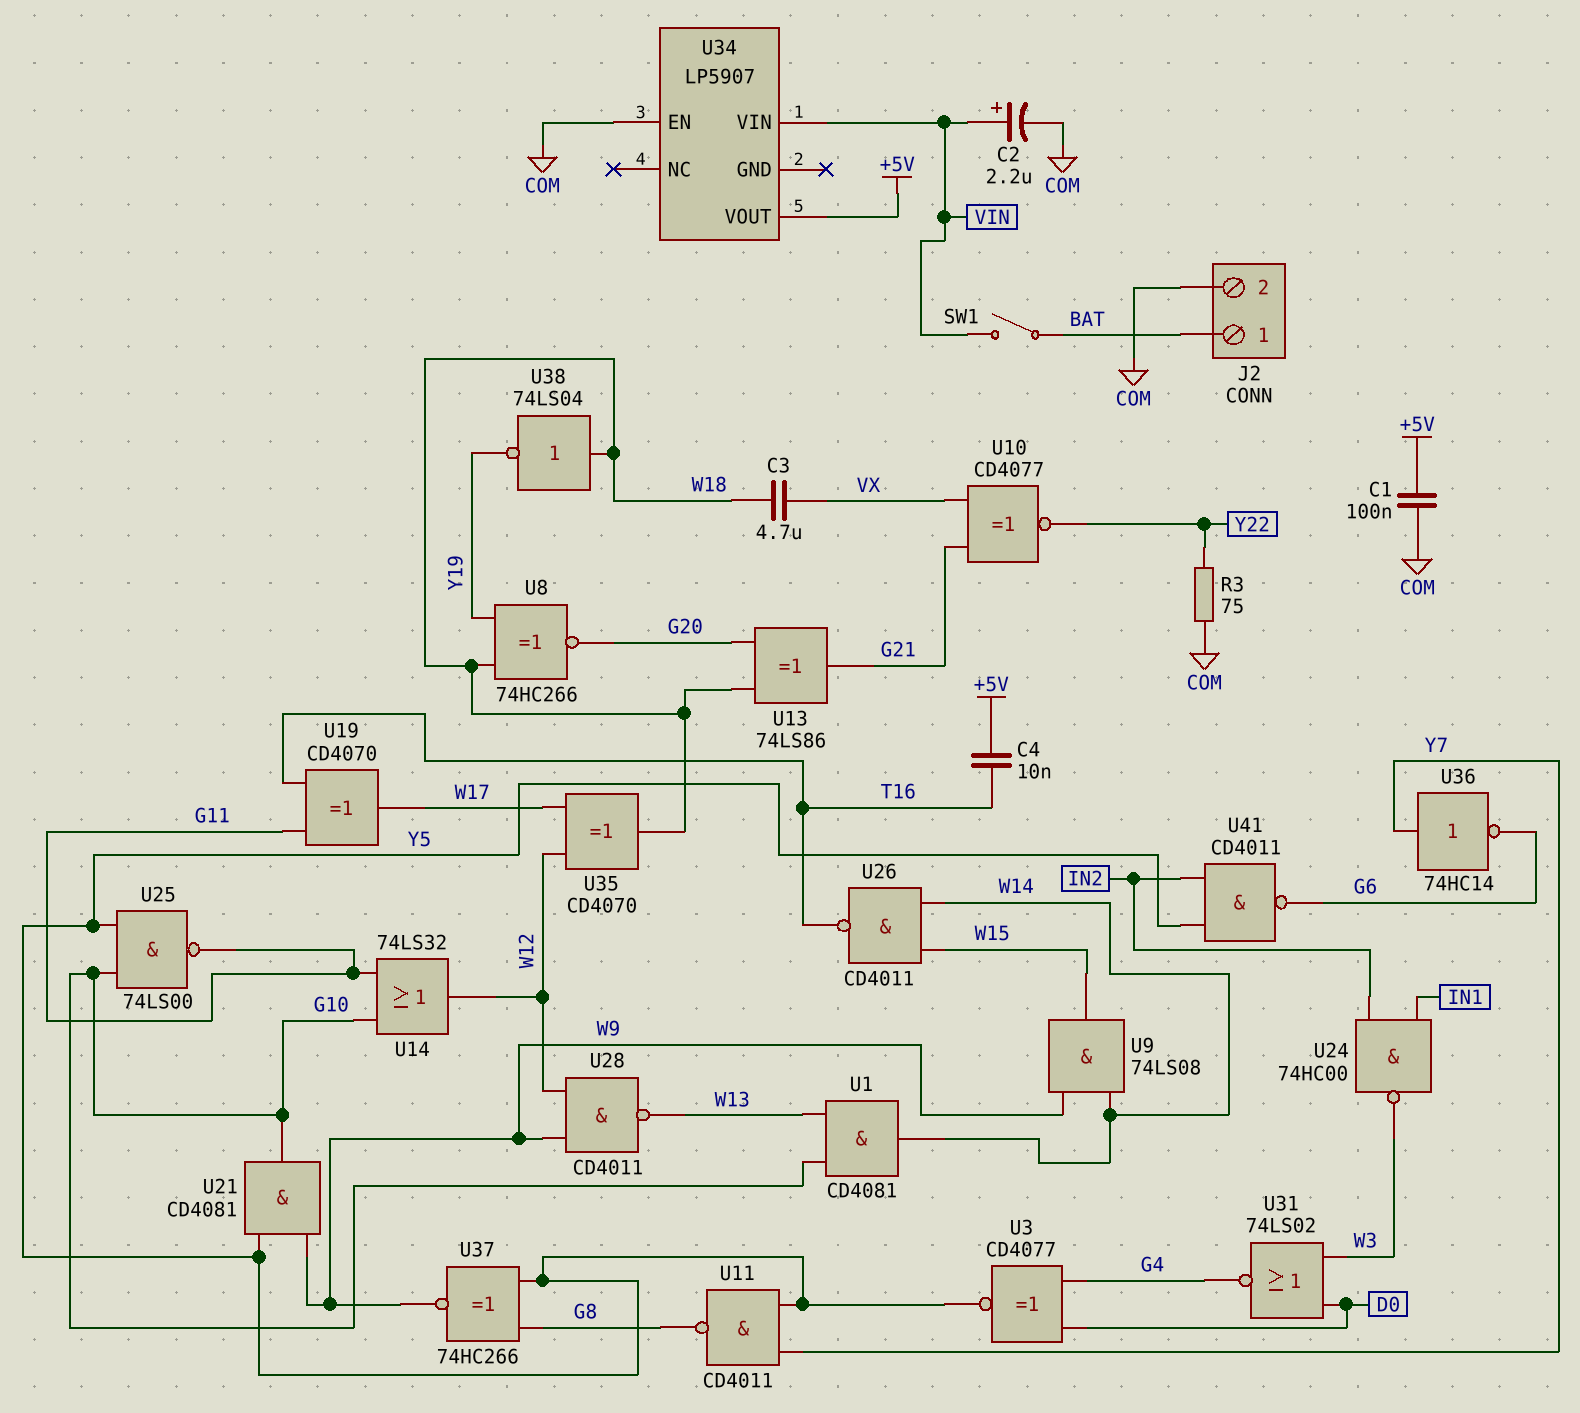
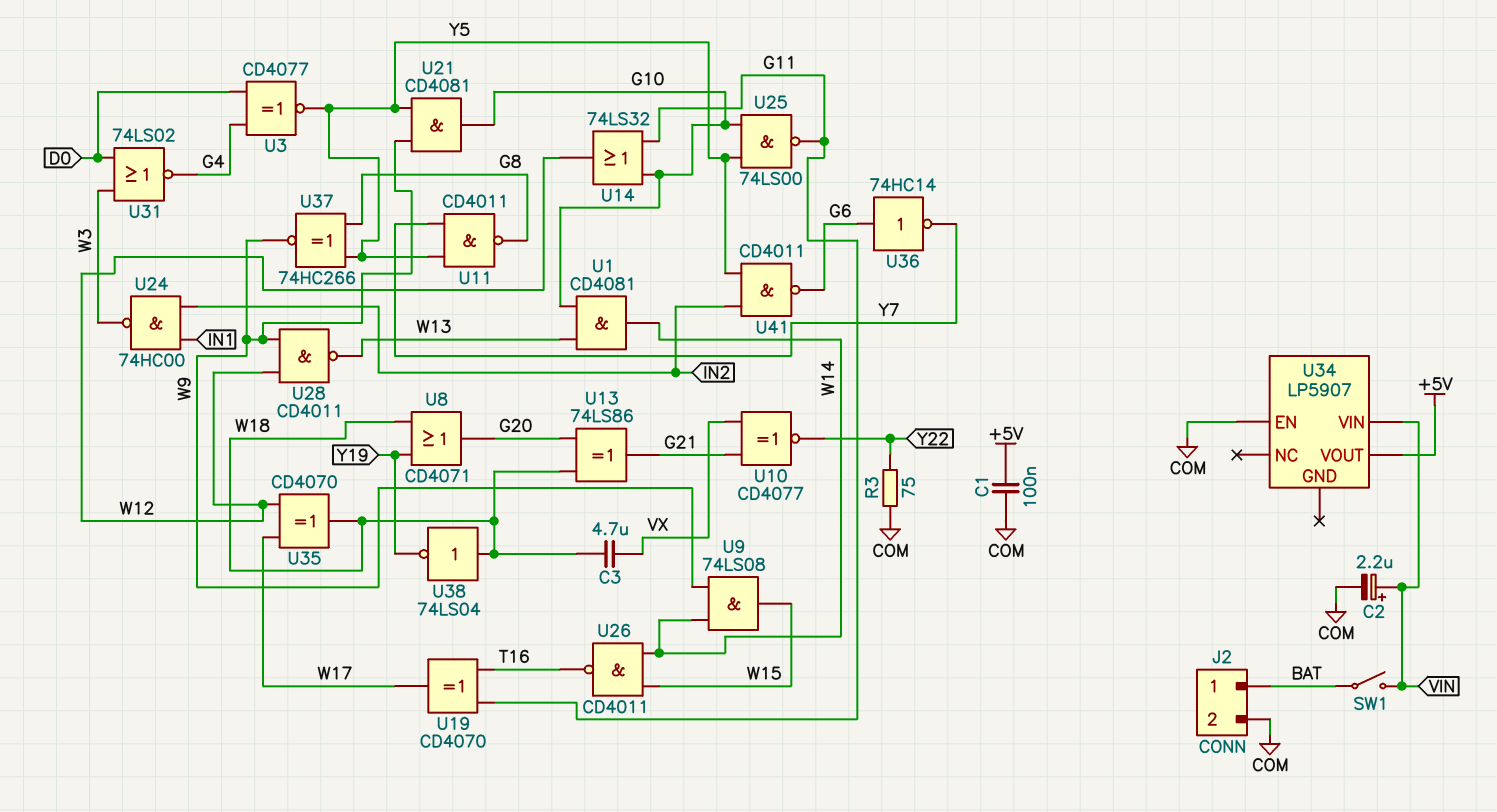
C4: 10nF (+5V, T16) -> none
U8: XNOR 74HC266 (in W18, in Y19, out G20) -> OR CD4071 (in W18, in Y19, out G20)
U36: NOT 74HC14 (in Y7, out G6) -> NOT 74HC14 (in G6, out Y7)

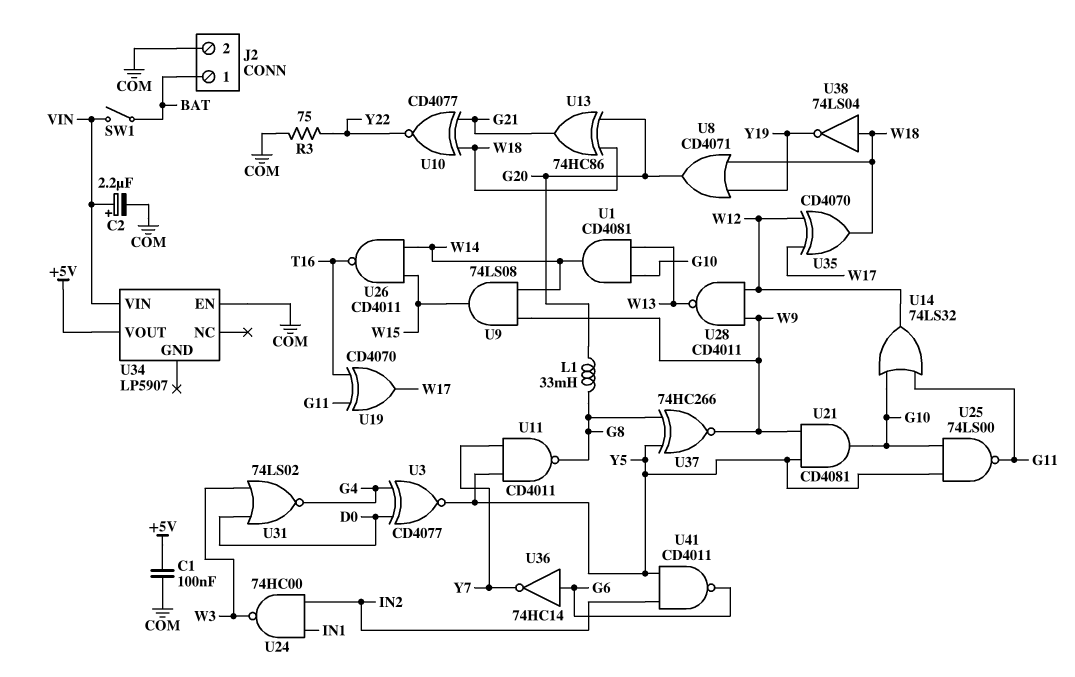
C3: 4.7uF (VX, W18) -> none
L1: none -> 33mH (G8, G20)
U10: XNOR CD4077 (in G21, in VX, out Y22) -> XNOR CD4077 (in G21, in W18, out Y22)
U13: XOR 74LS86 (in G20, in W18, out G21) -> XOR 74HC86 (in G20, in W18, out G21)

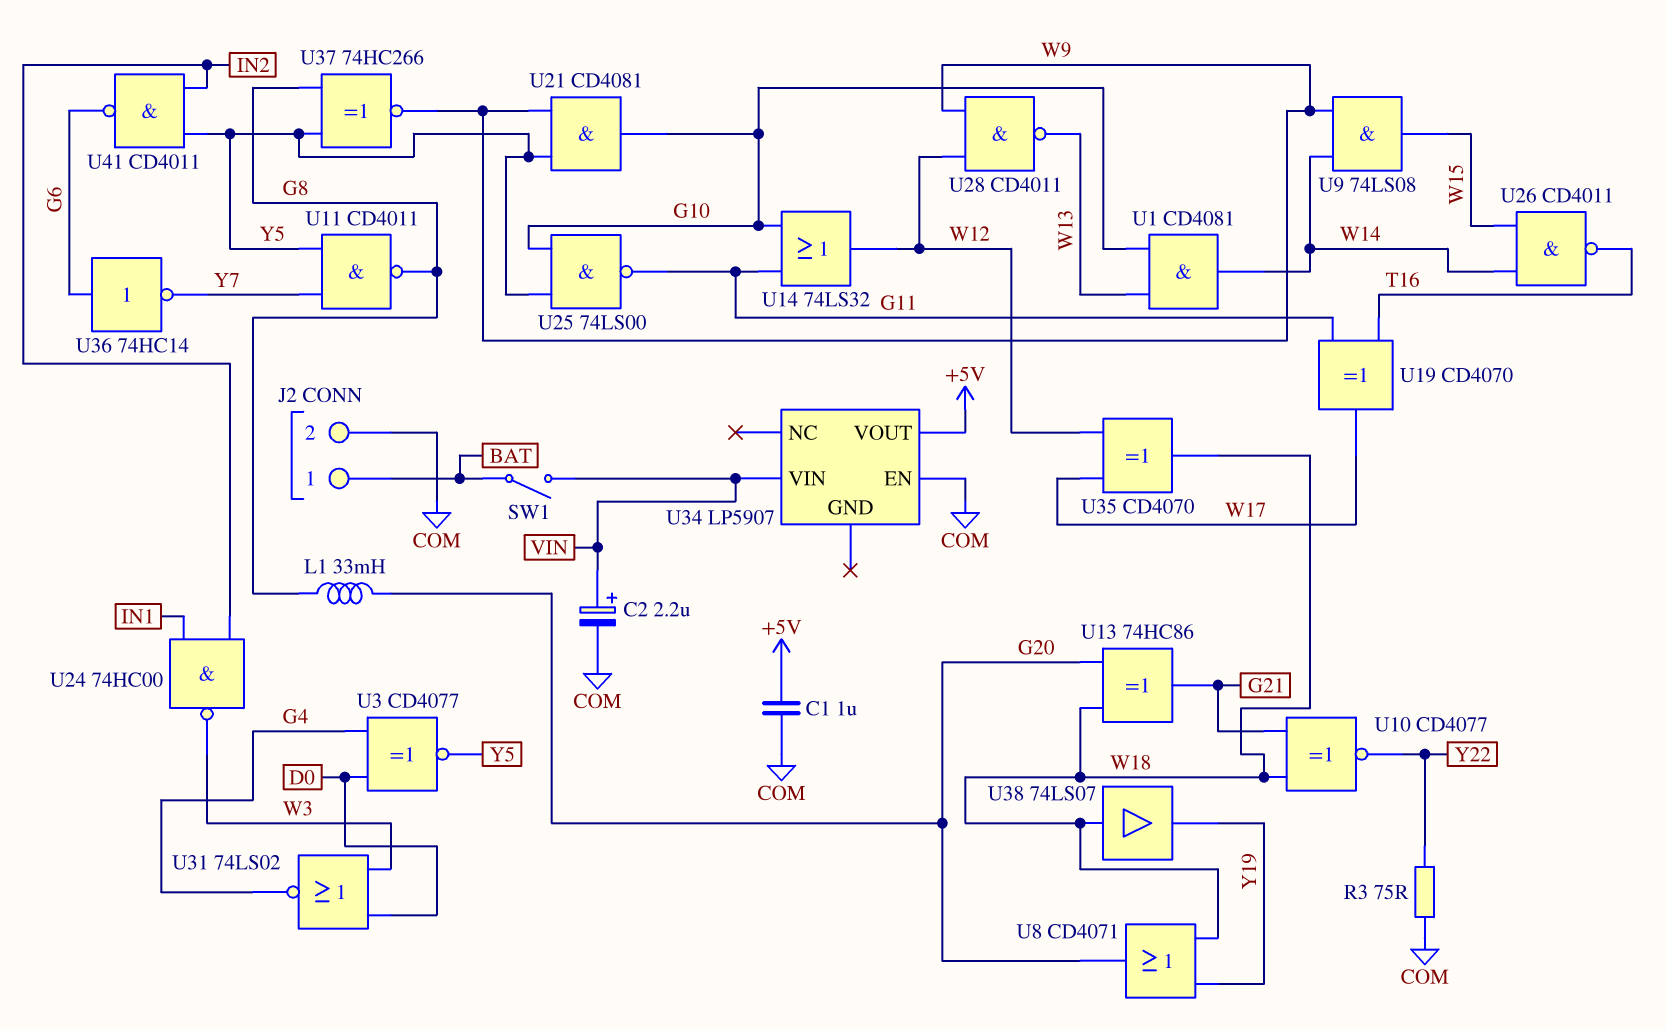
C1: 100nF (+5V, COM) -> 1uF (+5V, COM)
U38: NOT 74LS04 (in W18, out Y19) -> buffer 74LS07 (in W18, out Y19)

